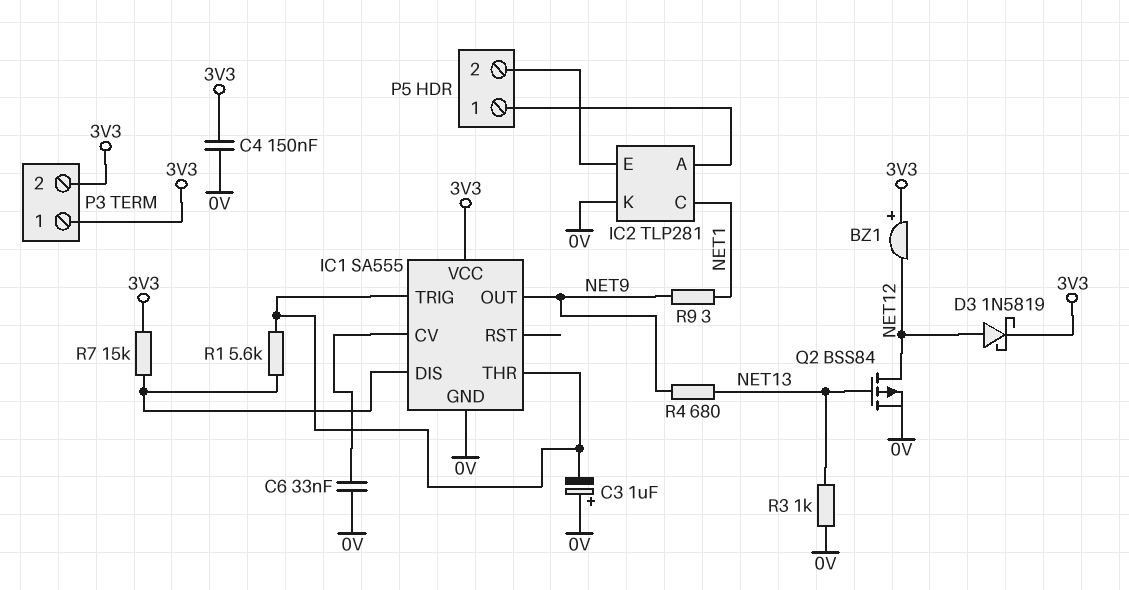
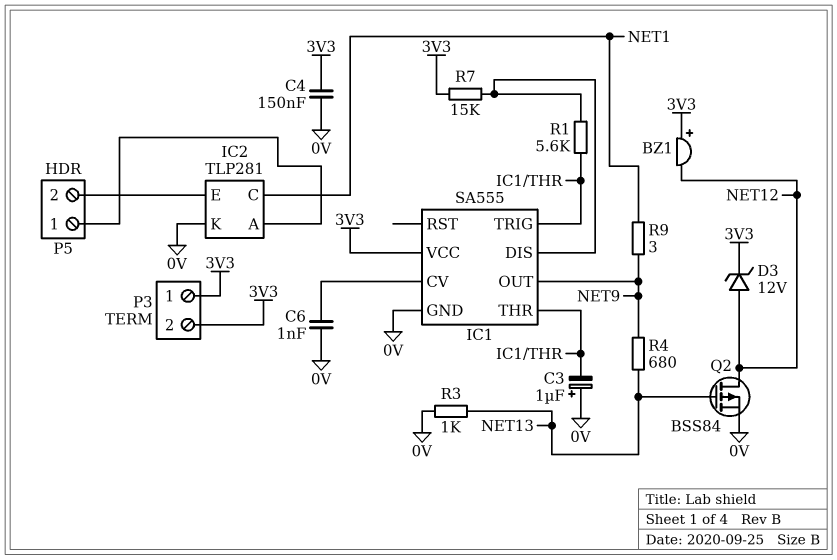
C6: 33nF (0V, IC1/CV) -> 1nF (0V, IC1/CV)
D3: schottky 1N5819 (A NET12, K 3V3) -> zener 12V (A NET12, K 3V3)

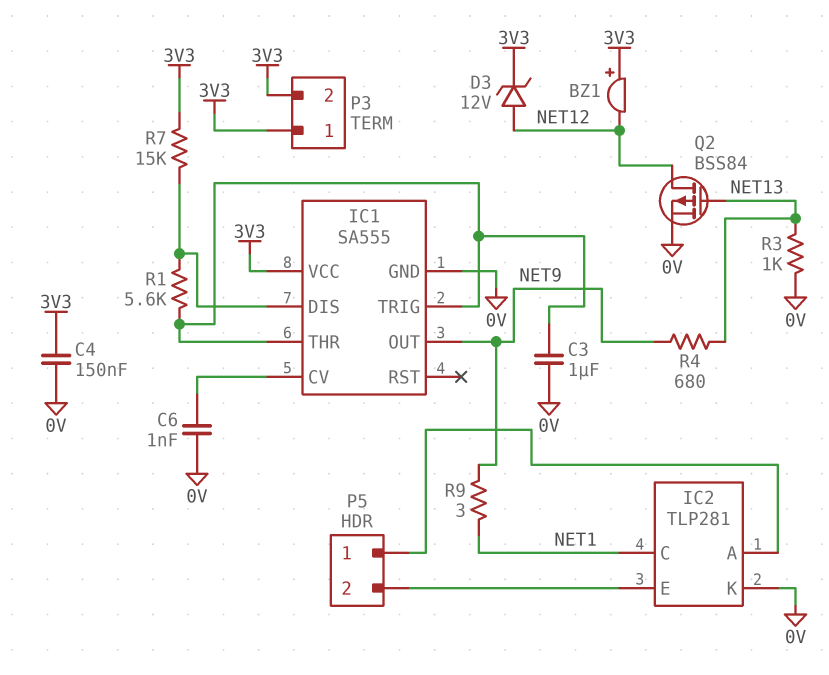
C3: 1uF (plus 0V, minus IC1/THR) -> 1uF (0V, IC1/THR)

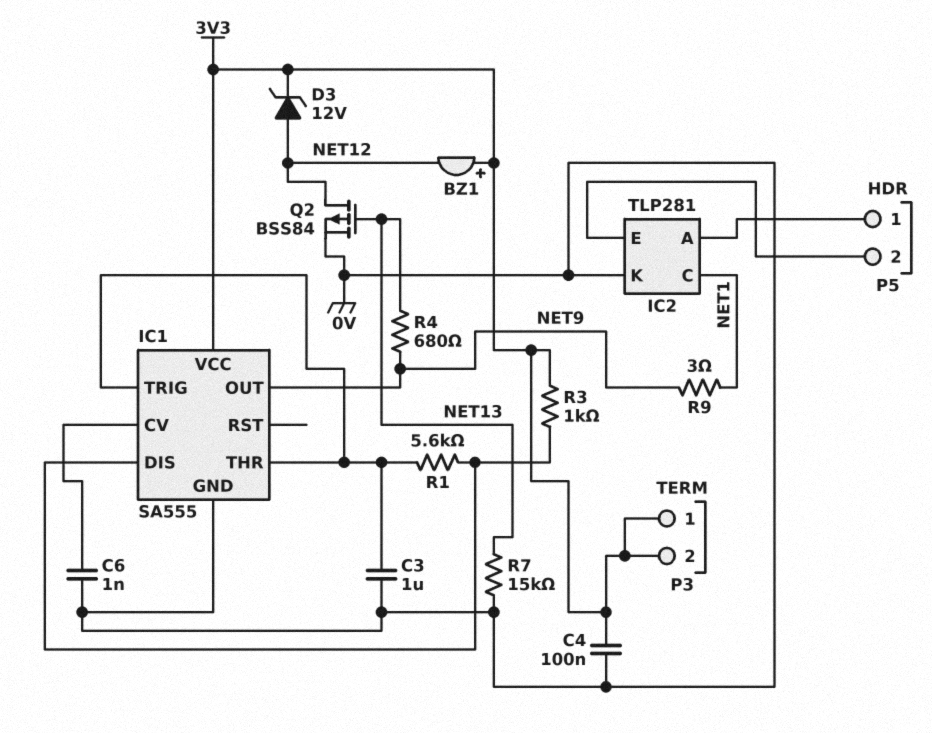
C4: 150nF (0V, 3V3) -> 100nF (0V, 3V3)
R3: 1k (0V, NET13) -> 1k (3V3, IC1/DIS)
R7: 15k (3V3, IC1/DIS) -> 15k (0V, NET13)

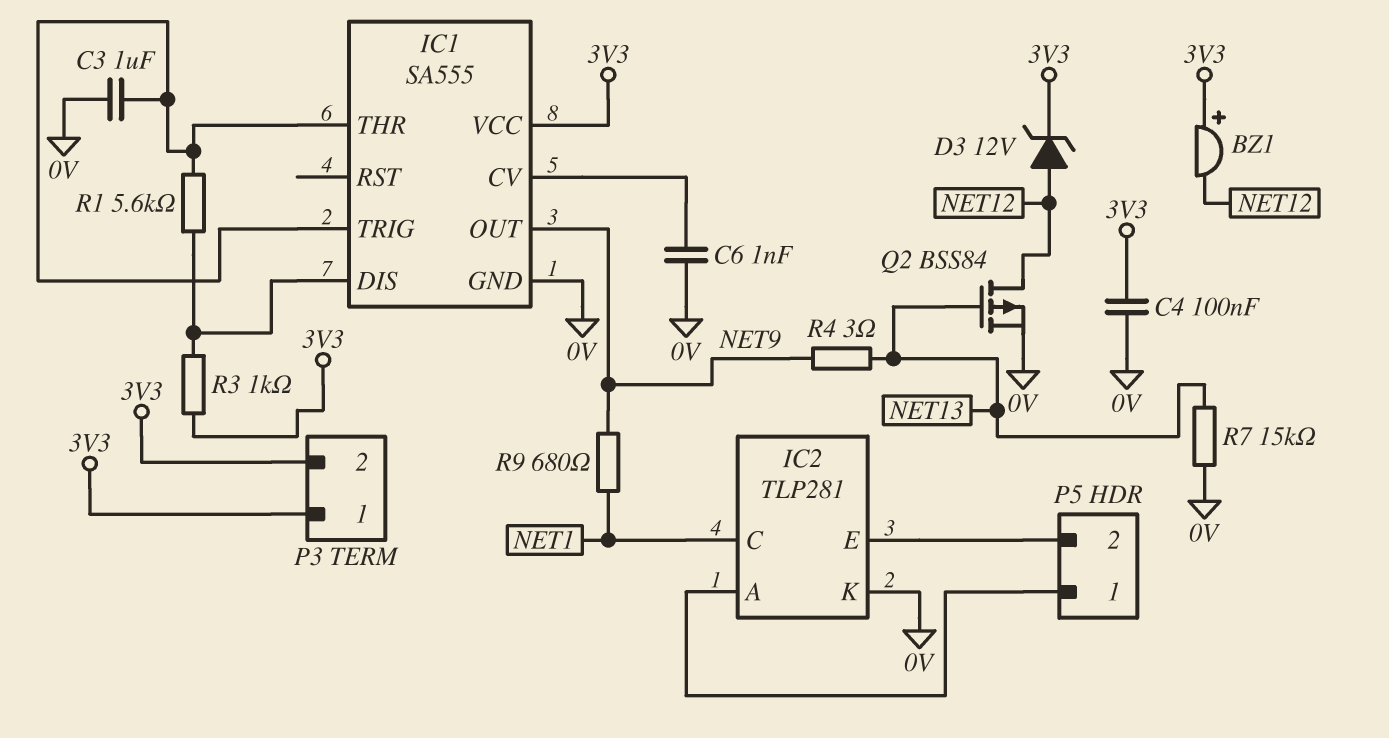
R4: 680 (NET9, NET13) -> 3 (NET9, NET13)
R9: 3 (NET1, NET9) -> 680 (NET1, NET9)

